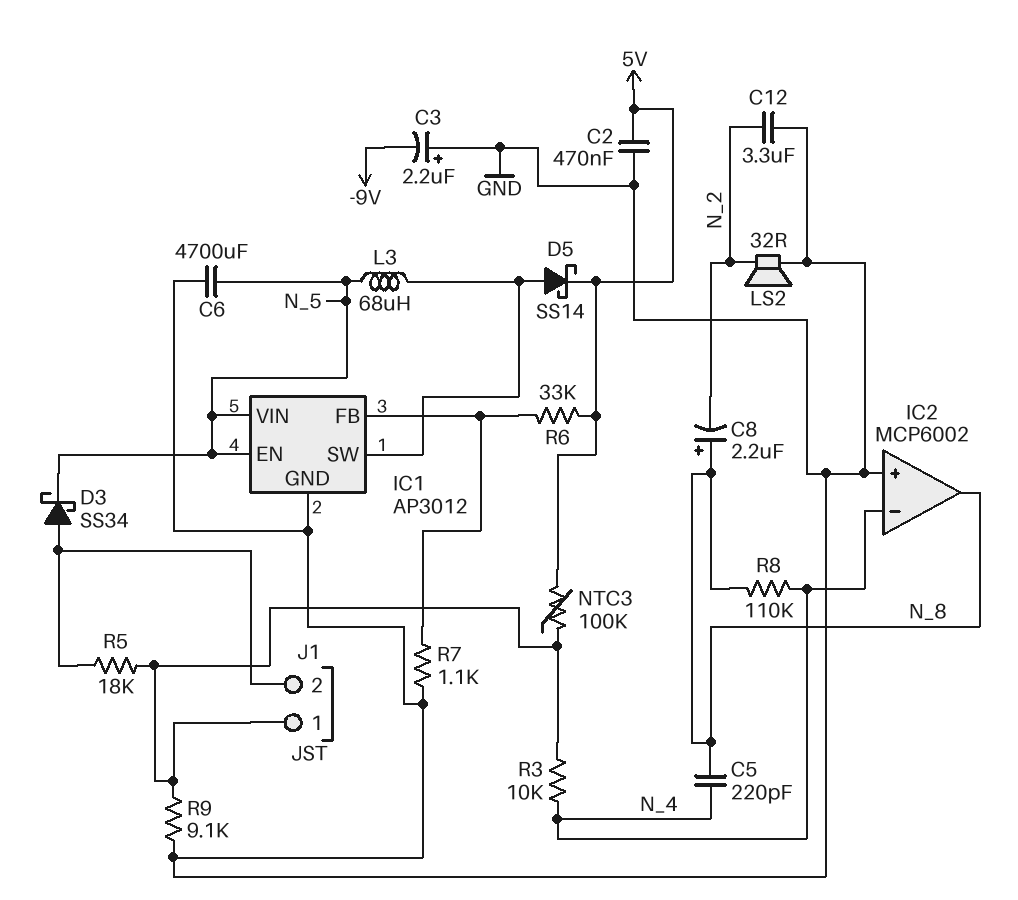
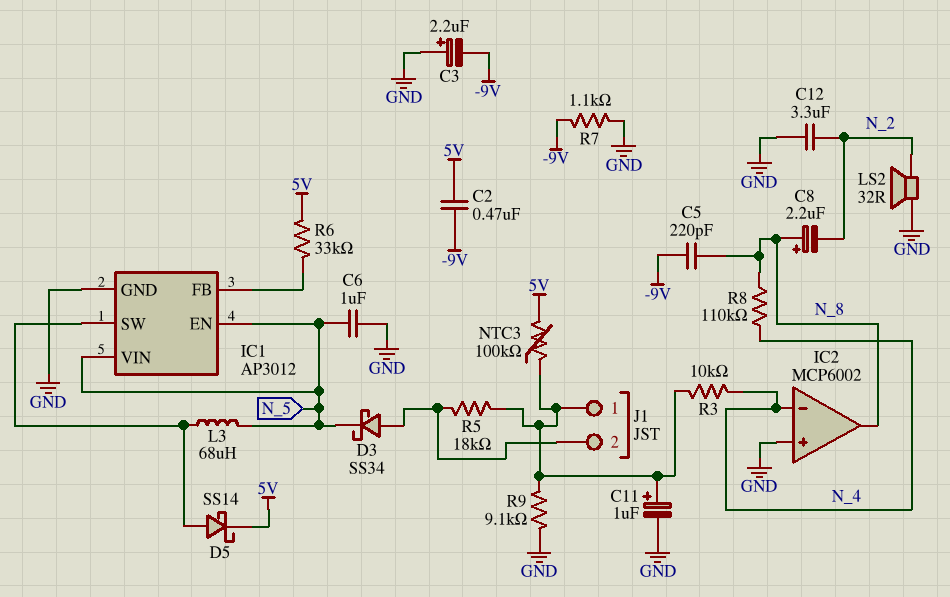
C2: 470nF (5V, GND) -> 470nF (-9V, 5V)
C5: 220pF (N_4, N_8) -> 220pF (-9V, N_8)
C6: 4700uF (GND, N_5) -> 1uF (GND, N_5)
C11: none -> 1uF (plus J1/1, minus GND)
R7: 1.1k (GND, IC1/FB) -> 1.1k (-9V, GND)

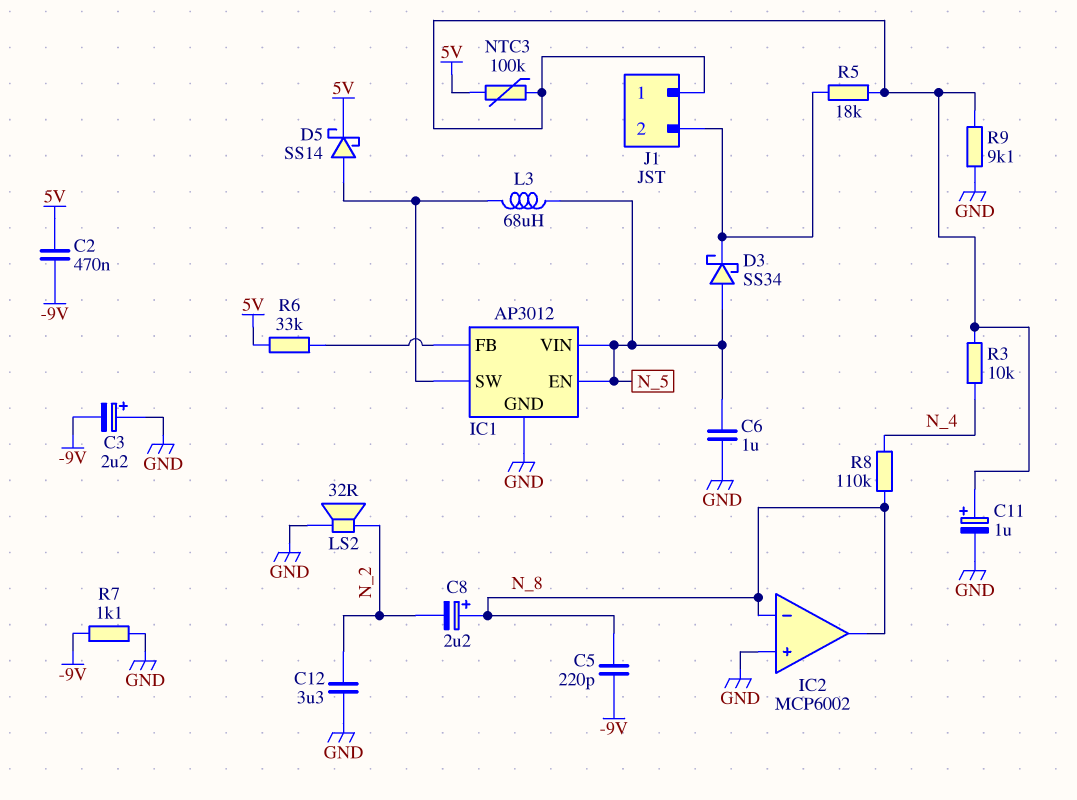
D3: schottky SS34 (A J1/2, K N_5) -> schottky SS34 (A N_5, K J1/2)
IC2 pin in-: N_4 -> N_8

